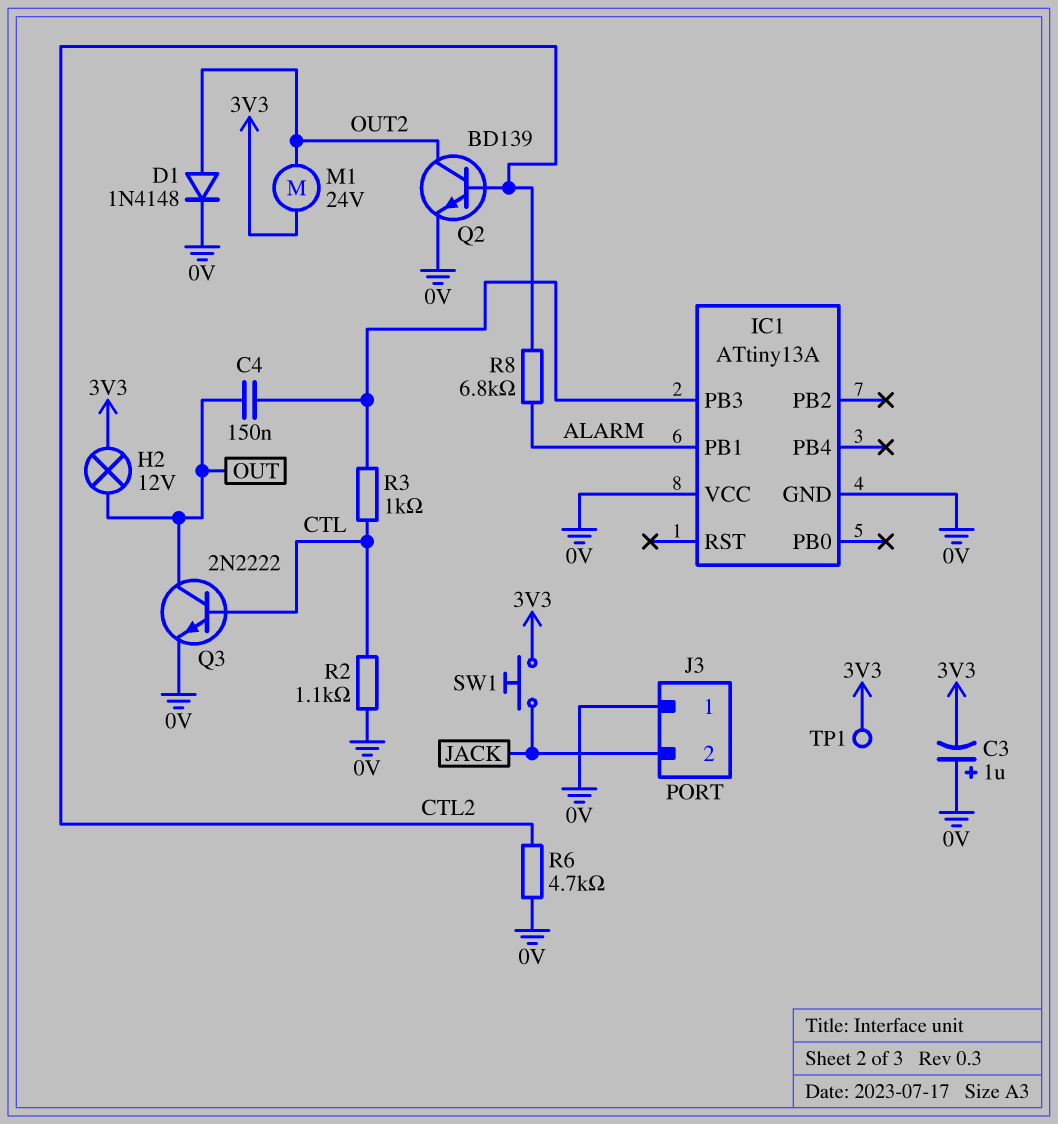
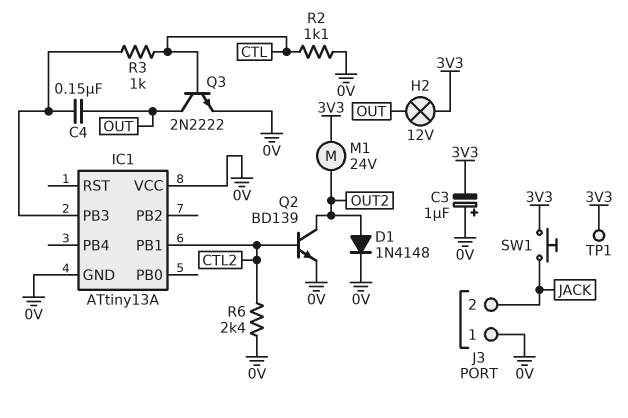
IC1 pin PB1: ALARM -> CTL2
R6: 4.7k (0V, CTL2) -> 2.4k (0V, CTL2)
R8: 6.8k (ALARM, CTL2) -> none

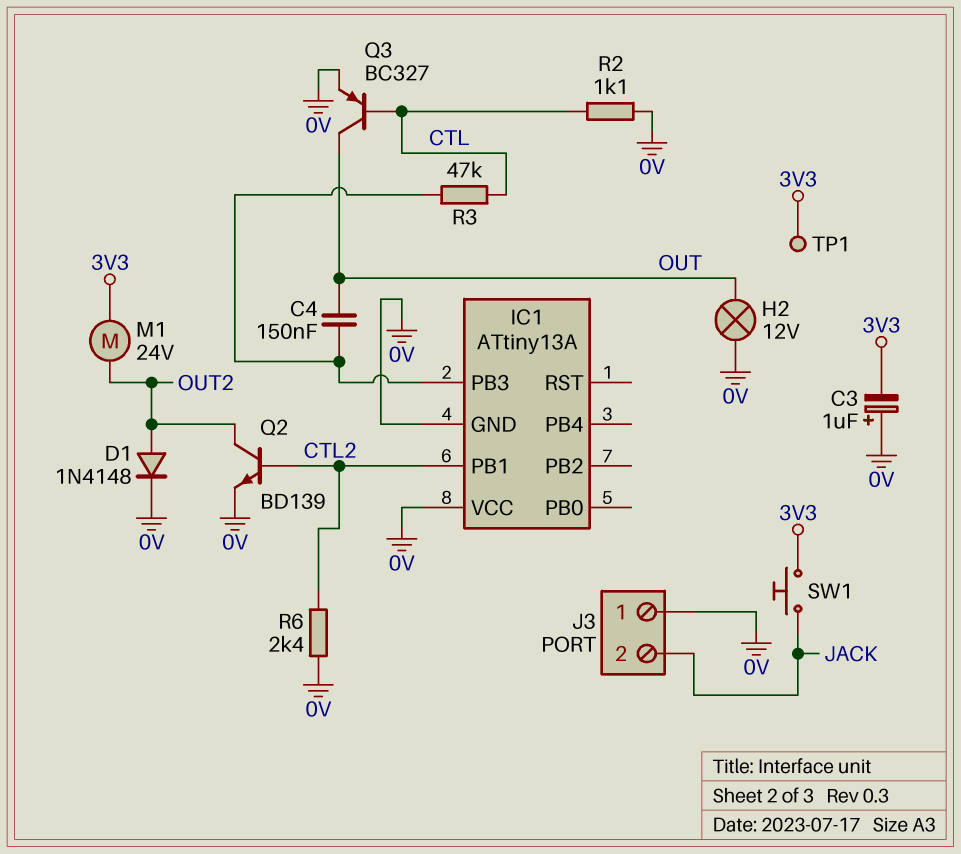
H2: lamp 12V (3V3, OUT) -> lamp 12V (0V, OUT)
Q3: NPN 2N2222 (B CTL, C OUT, E 0V) -> PNP BC327 (B CTL, C OUT, E 0V)
R3: 1k (CTL, IC1/PB3) -> 47k (CTL, IC1/PB3)

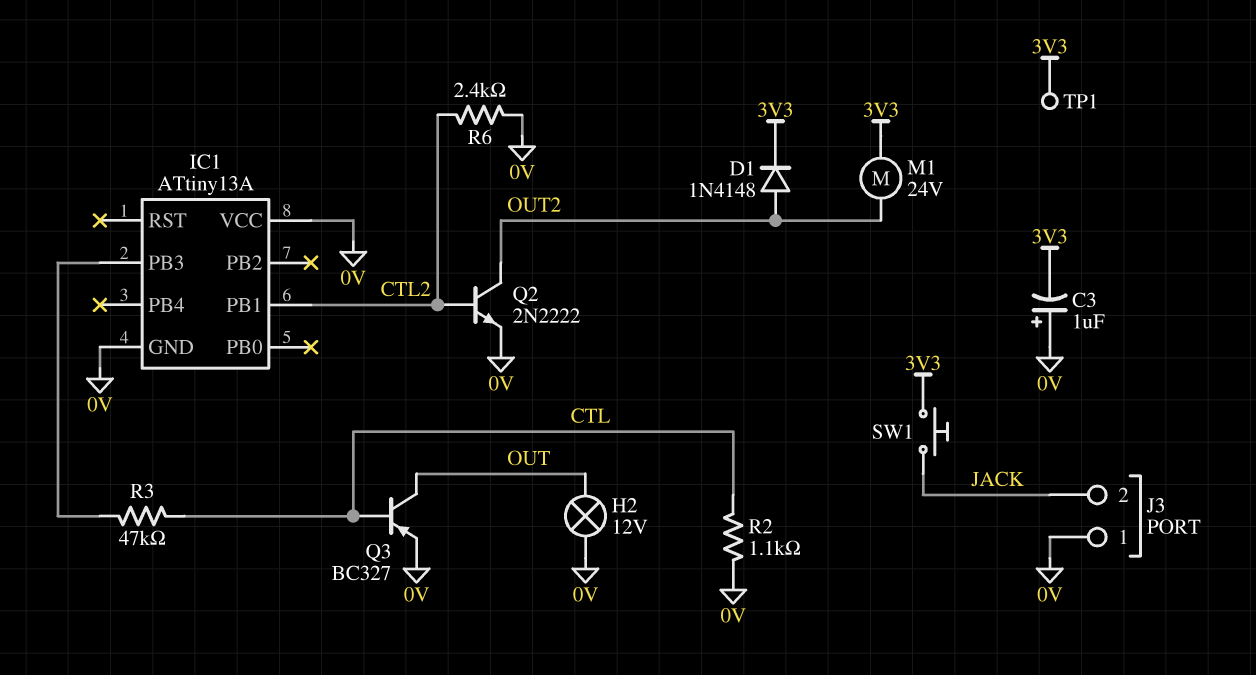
C4: 150nF (IC1/PB3, OUT) -> none
D1: diode 1N4148 (A OUT2, K 0V) -> diode 1N4148 (A OUT2, K 3V3)
Q2: NPN BD139 (B CTL2, C OUT2, E 0V) -> NPN 2N2222 (B CTL2, C OUT2, E 0V)

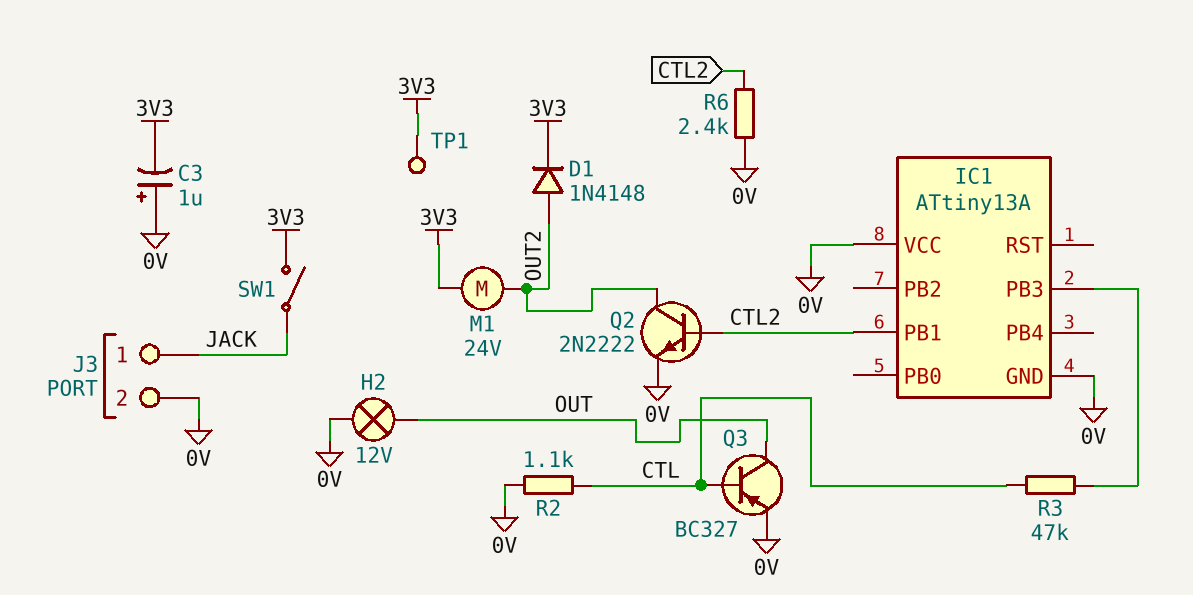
J3 pin 1: 0V -> JACK
J3 pin 2: JACK -> 0V
SW1: button (3V3, JACK) -> switch (3V3, JACK)

